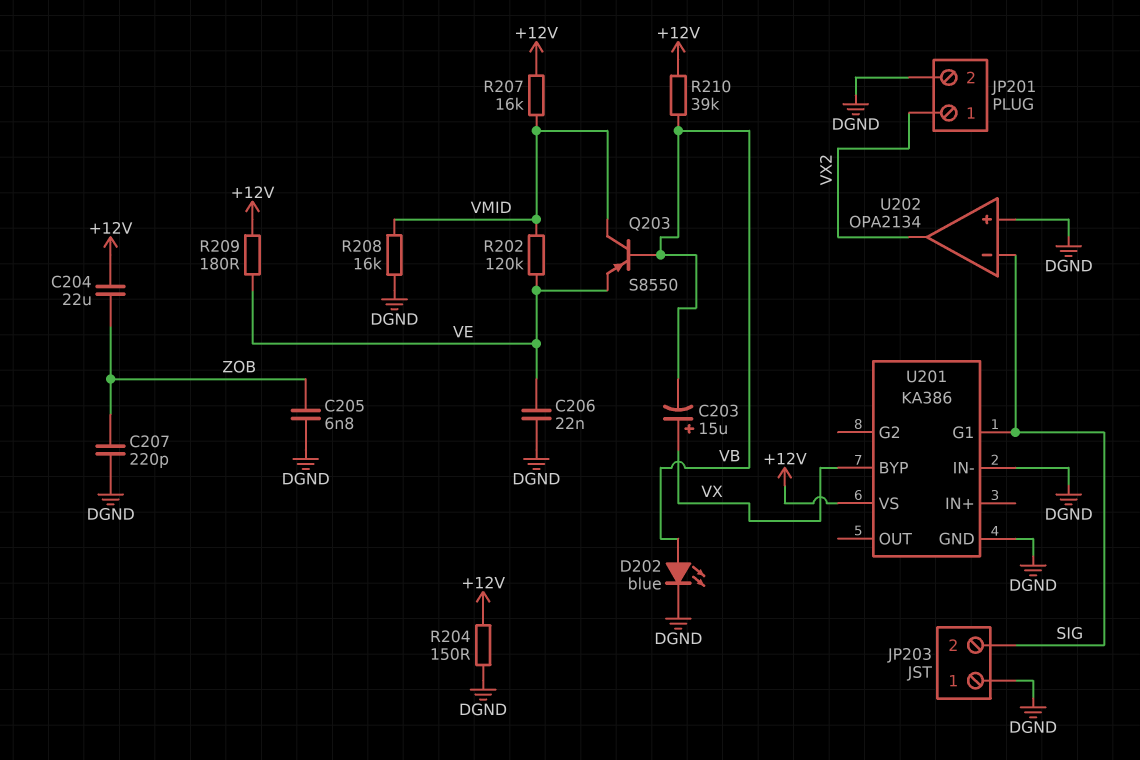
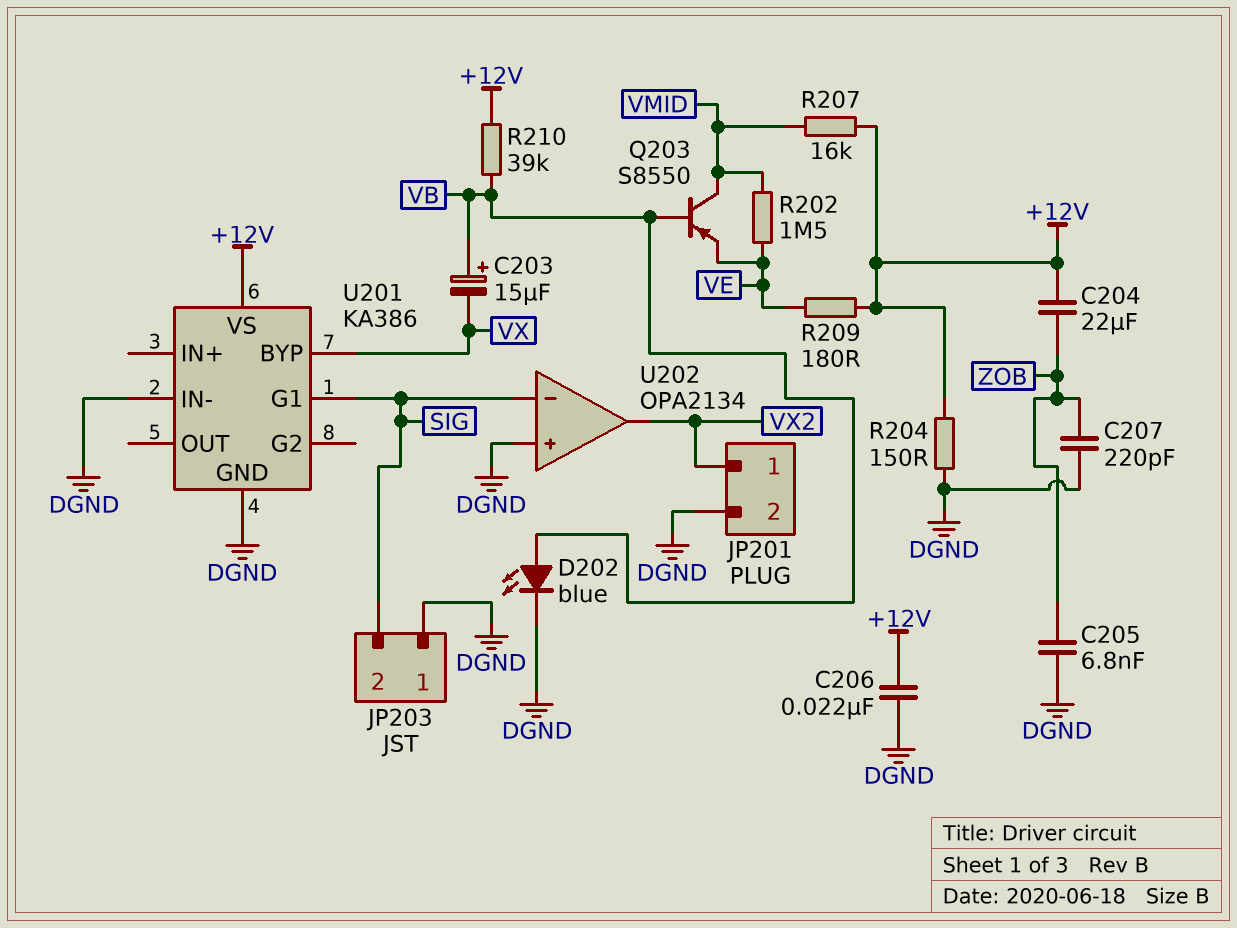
C203: 15uF (plus VX, minus VB) -> 15uF (plus VB, minus VX)
C206: 22nF (DGND, VE) -> 22nF (+12V, DGND)
R202: 120k (VE, VMID) -> 1.5M (VE, VMID)
R208: 16k (DGND, VMID) -> none

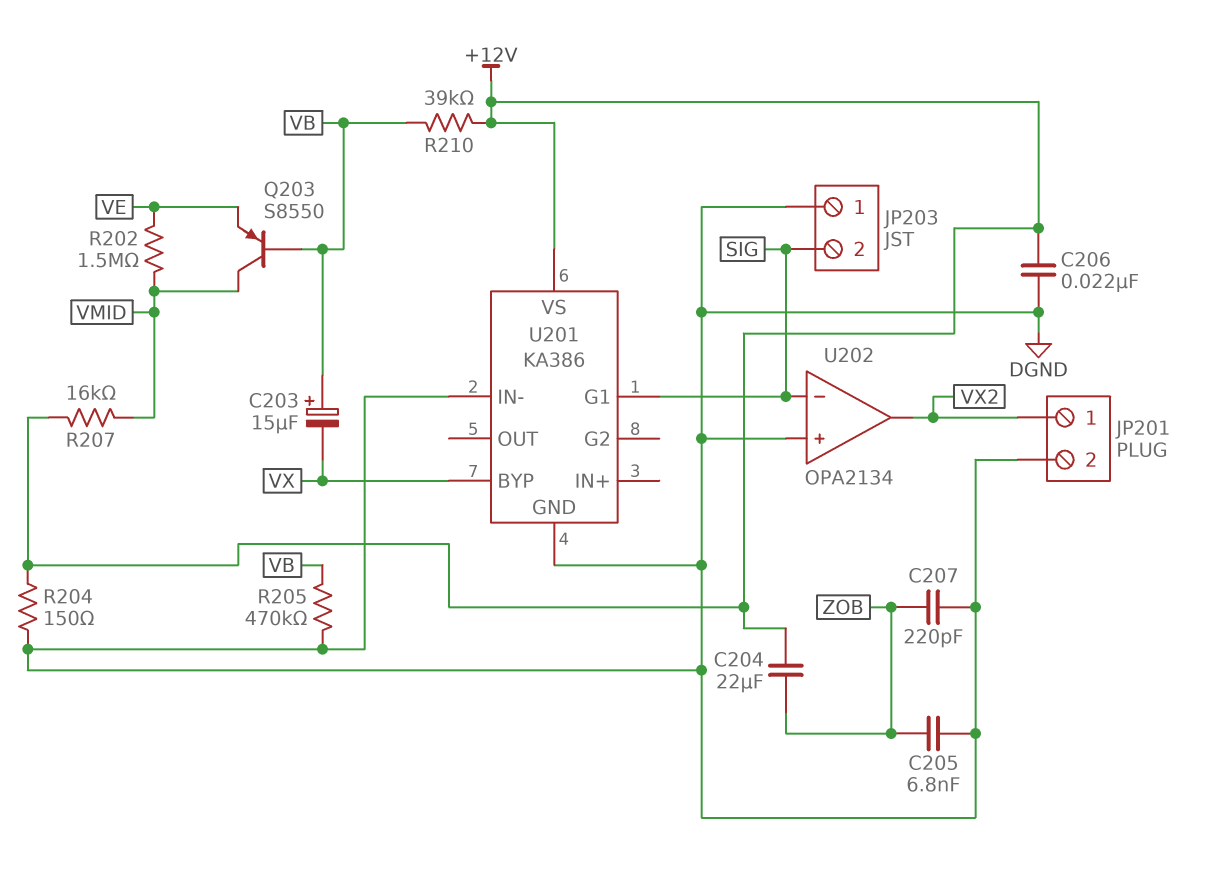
D202: LED blue (A VB, K DGND) -> none
R205: none -> 470k (DGND, VB)
R209: 180 (+12V, VE) -> none

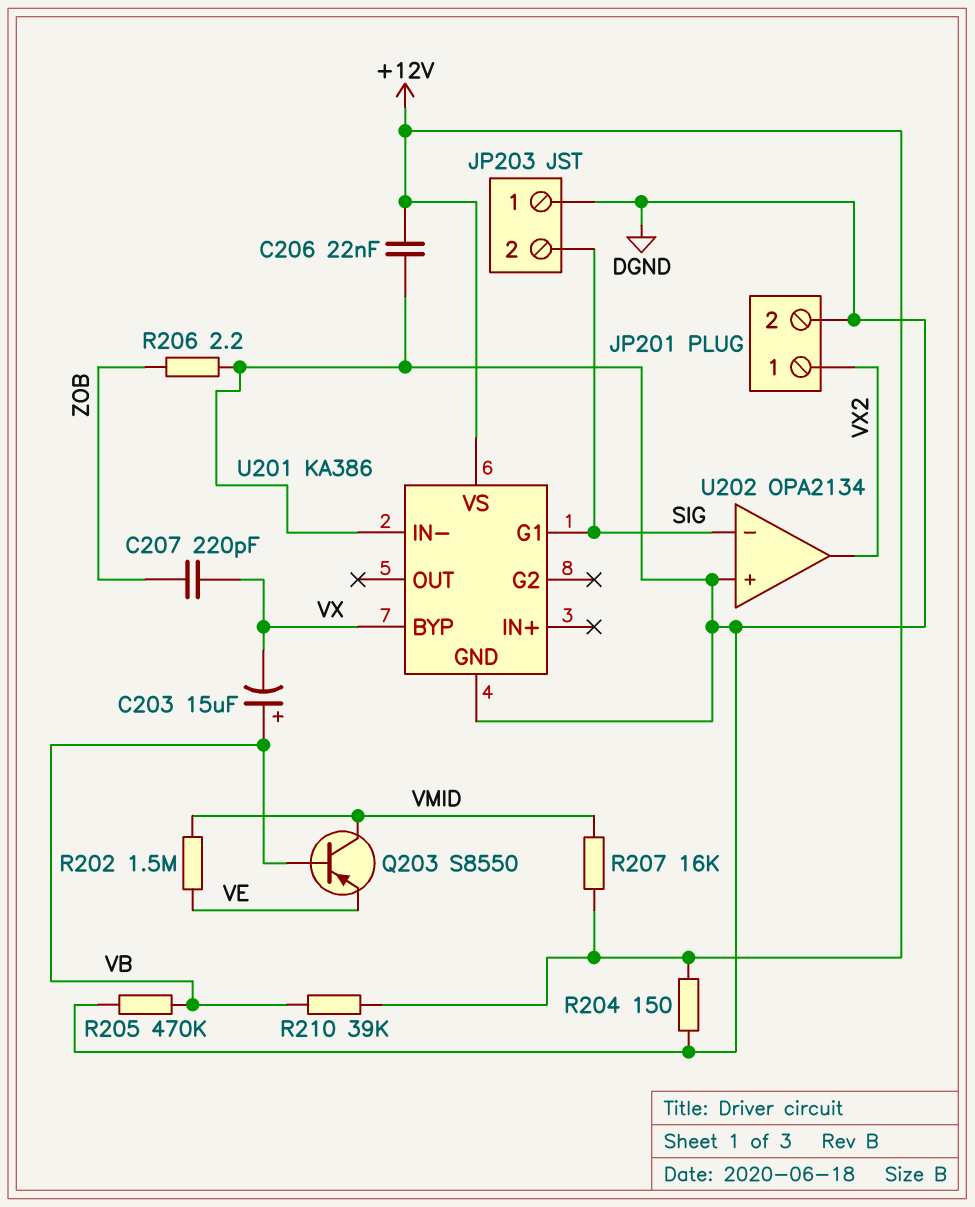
C204: 22uF (+12V, ZOB) -> none
C205: 6.8nF (DGND, ZOB) -> none
C207: 220pF (DGND, ZOB) -> 220pF (VX, ZOB)
R206: none -> 2.2 (DGND, ZOB)

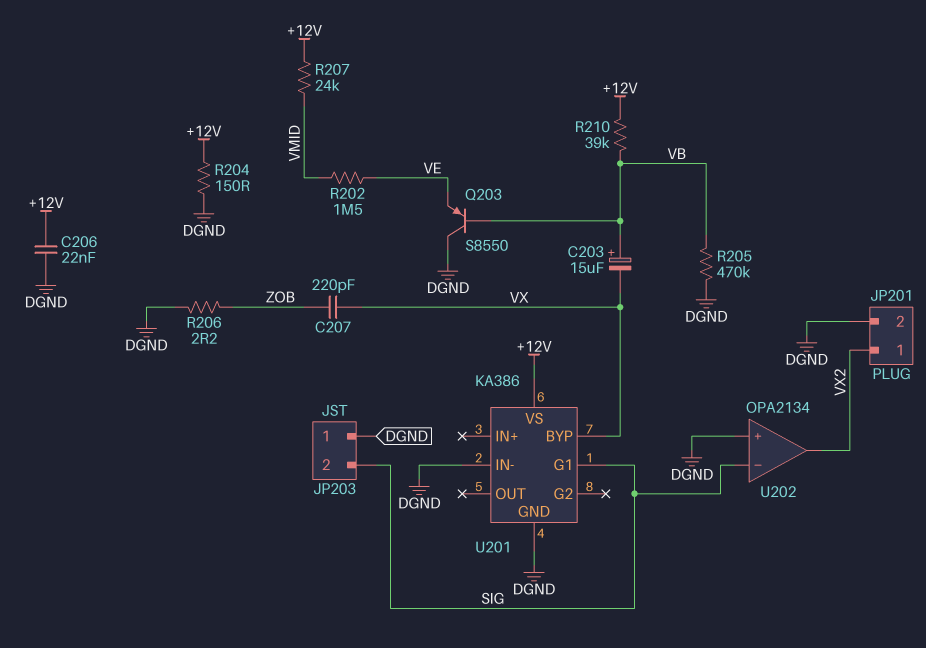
Q203: PNP S8550 (B VB, C VMID, E VE) -> PNP S8550 (B VB, C DGND, E VE)
R207: 16k (+12V, VMID) -> 24k (+12V, VMID)

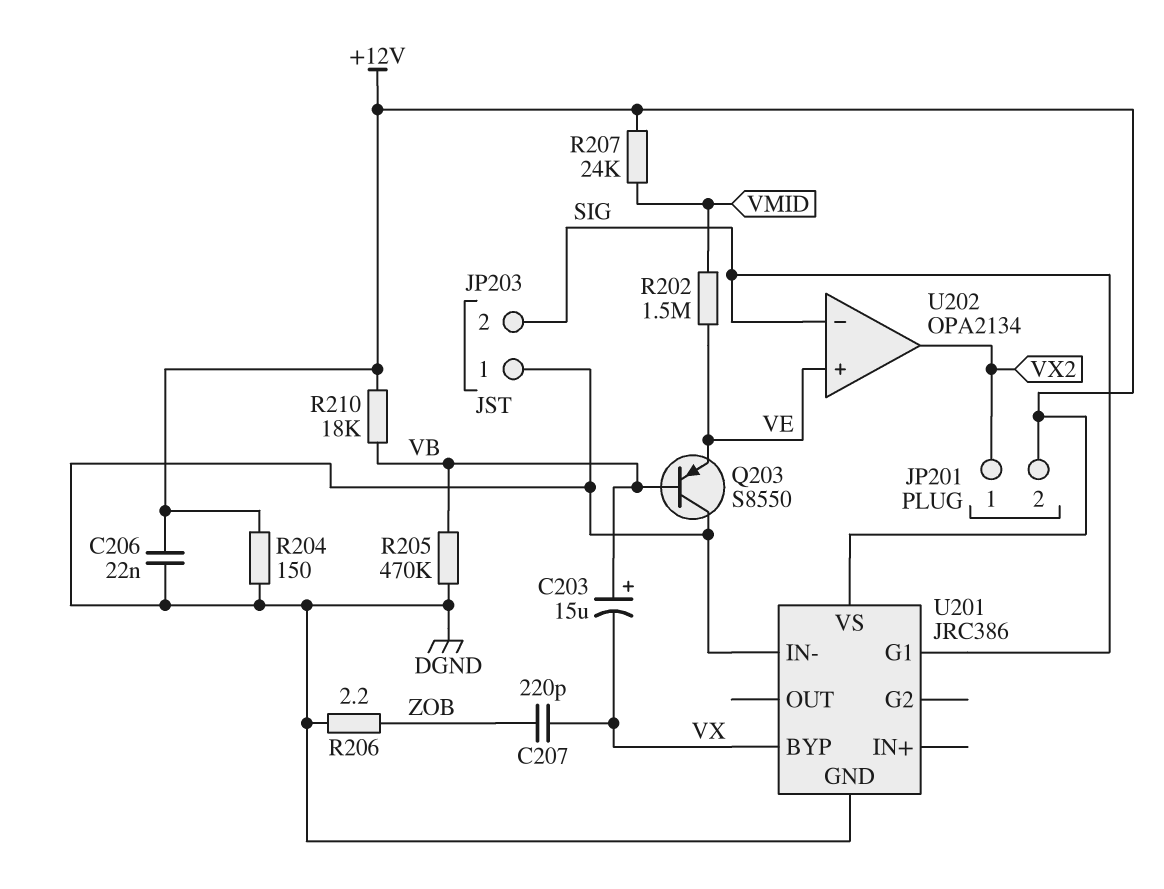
JP201 pin 2: DGND -> +12V
R210: 39k (+12V, VB) -> 18k (+12V, VB)
U201: KA386 -> JRC386
U202 pin in+: DGND -> VE

